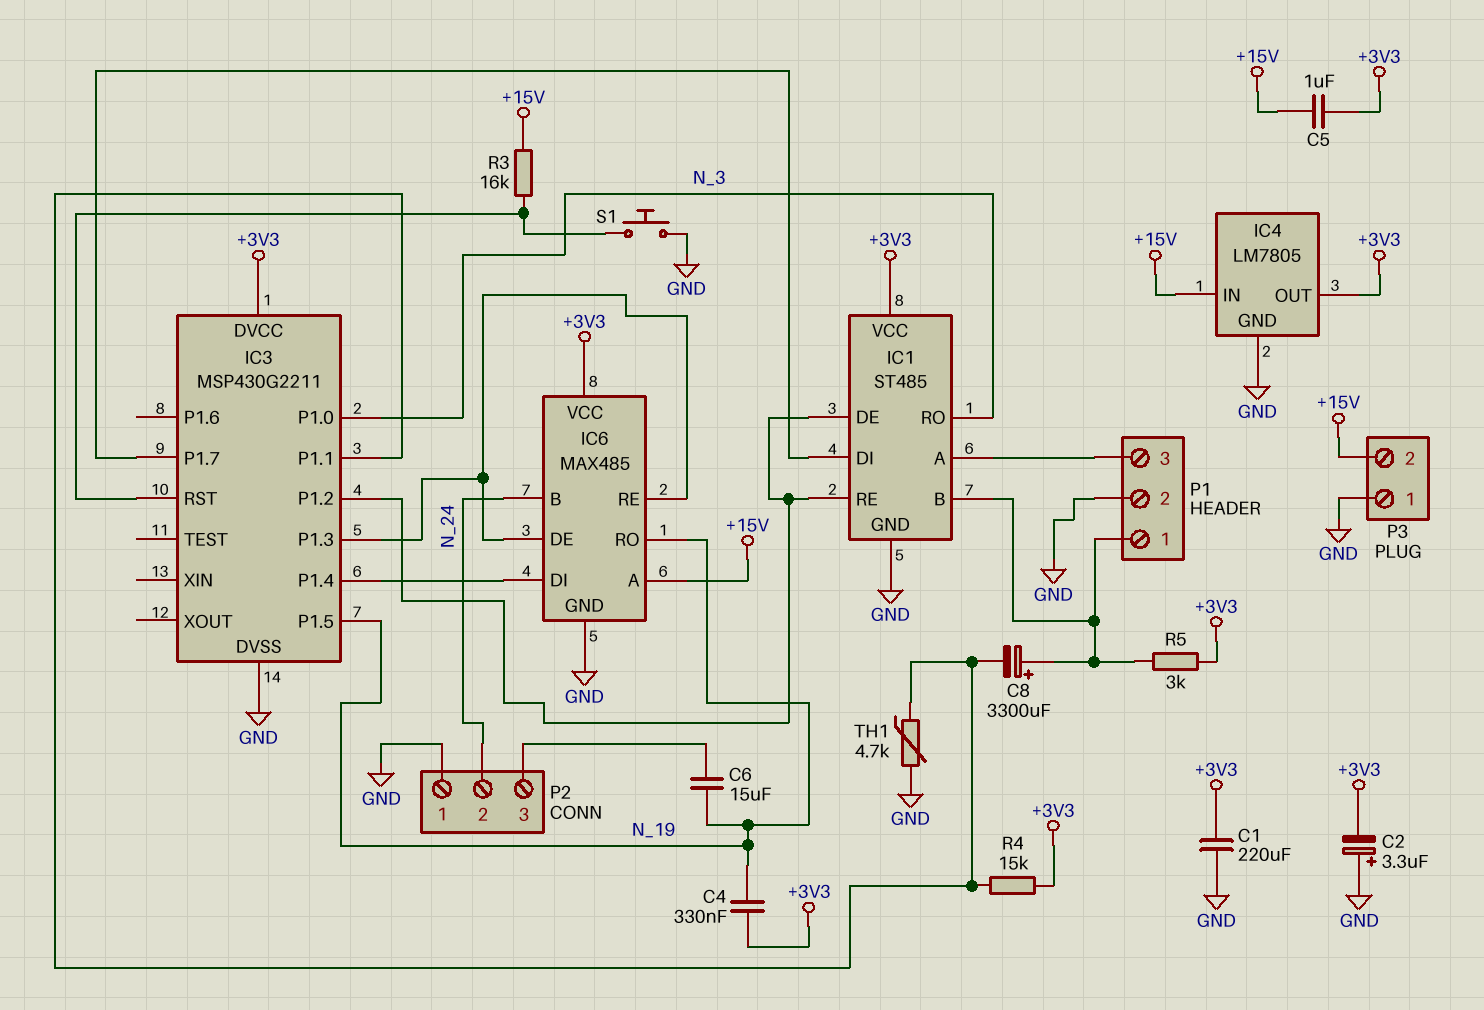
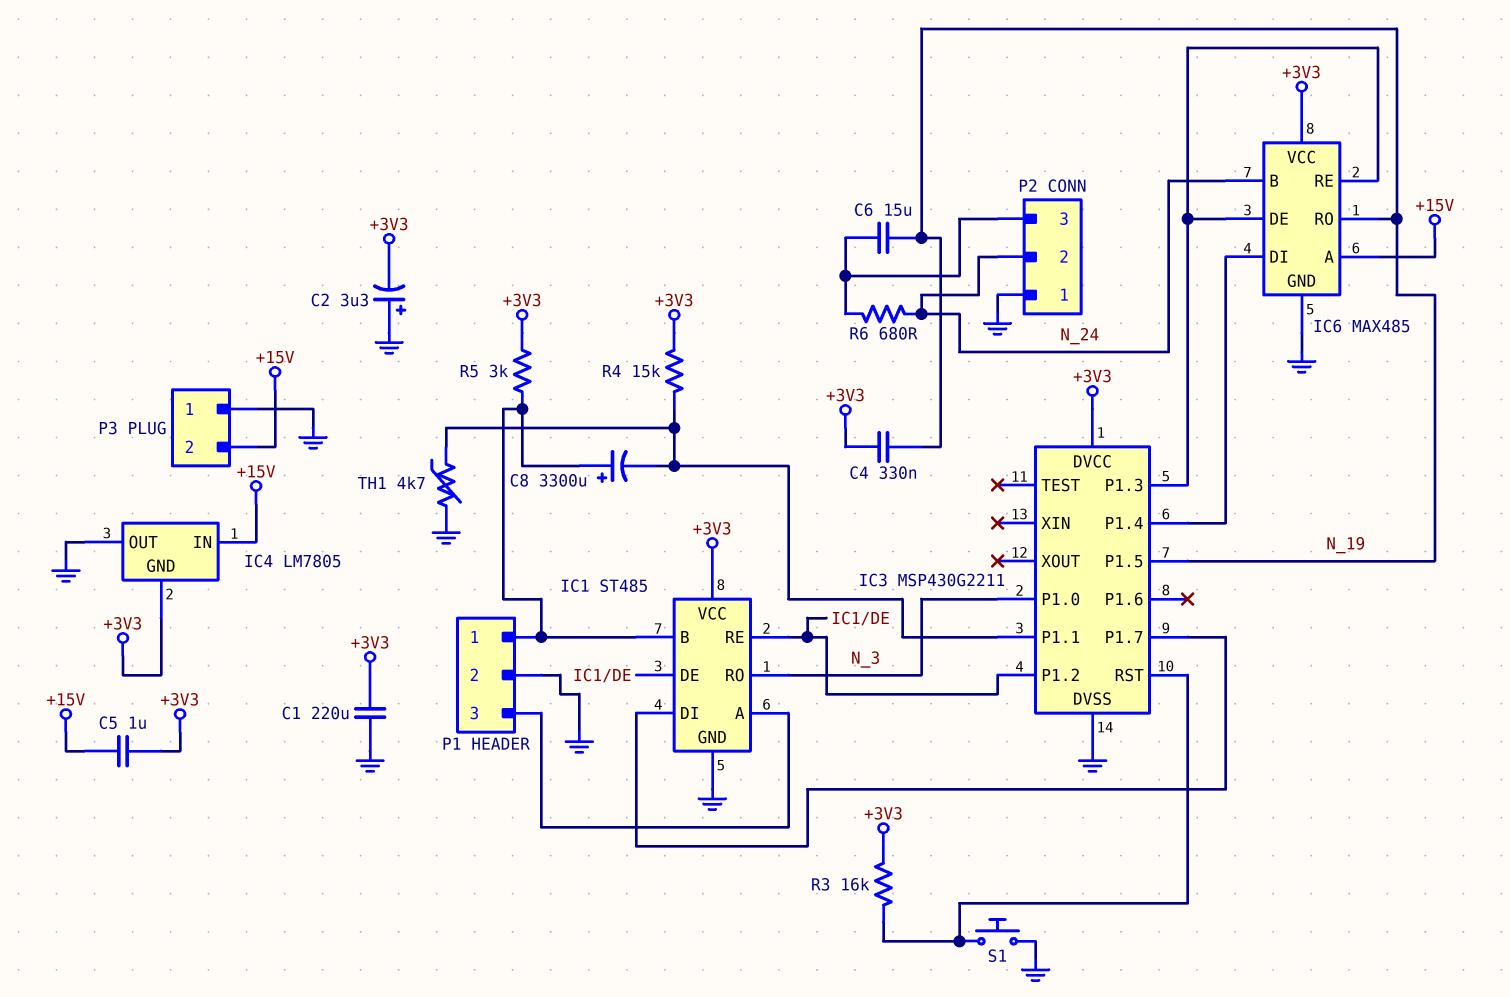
IC4 pin GND: GND -> +3V3
IC4 pin OUT: +3V3 -> GND
R3: 16k (+15V, IC3/RST) -> 16k (+3V3, IC3/RST)
R6: none -> 680 (N_24, P2/3)

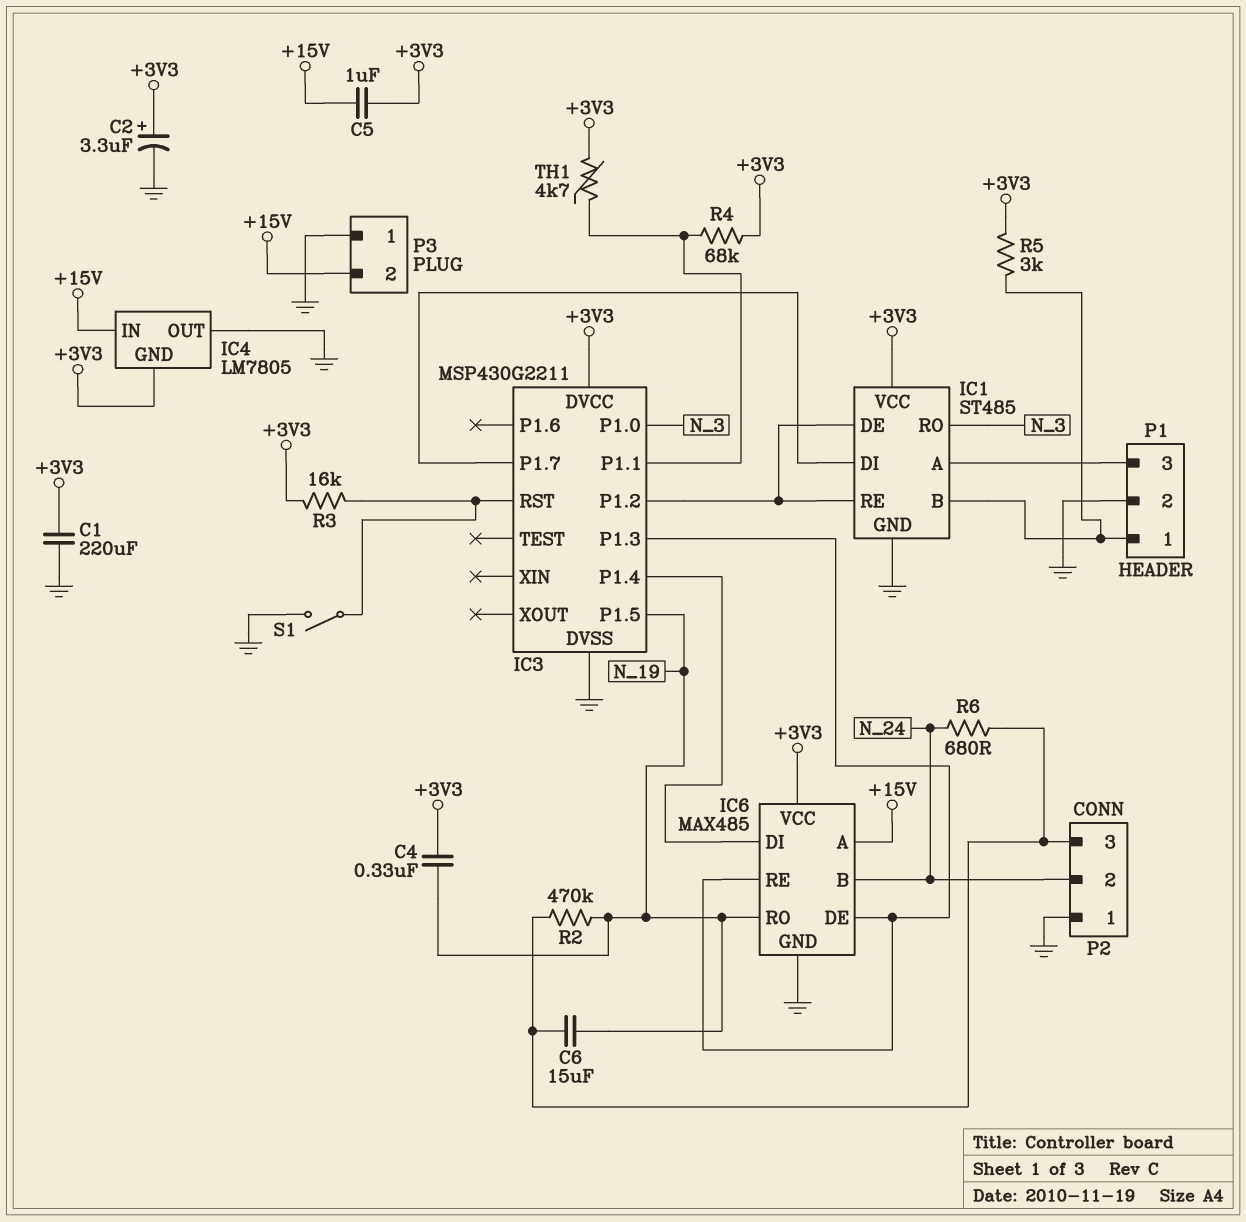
C2: 3.3uF (plus GND, minus +3V3) -> 3.3uF (plus +3V3, minus GND)
C8: 3300uF (plus IC1/B, minus IC3/P1.1) -> none
R2: none -> 470k (N_19, P2/3)
R4: 15k (+3V3, IC3/P1.1) -> 68k (+3V3, IC3/P1.1)
S1: button (GND, IC3/RST) -> switch (GND, IC3/RST)
TH1: 4.7k (GND, IC3/P1.1) -> 4.7k (+3V3, IC3/P1.1)

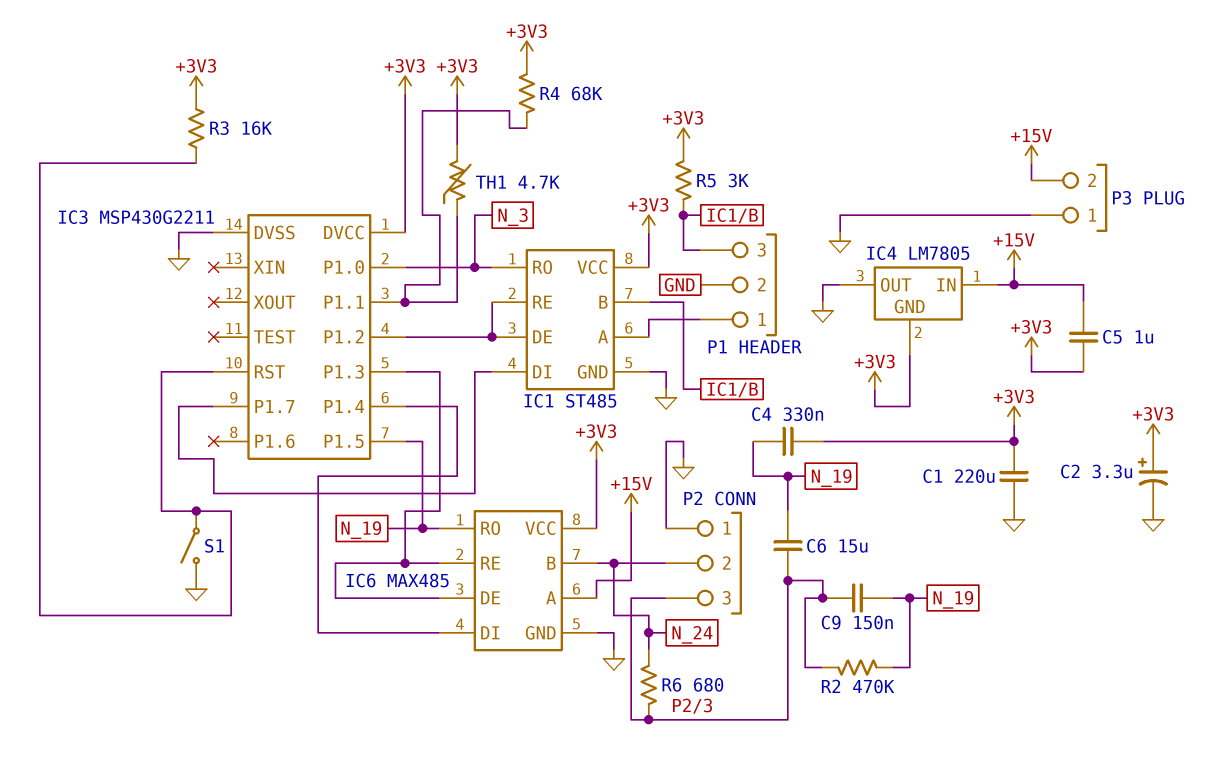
C9: none -> 150nF (N_19, P2/3)
P1 pin 1: IC1/B -> IC1/A
P1 pin 3: IC1/A -> IC1/B

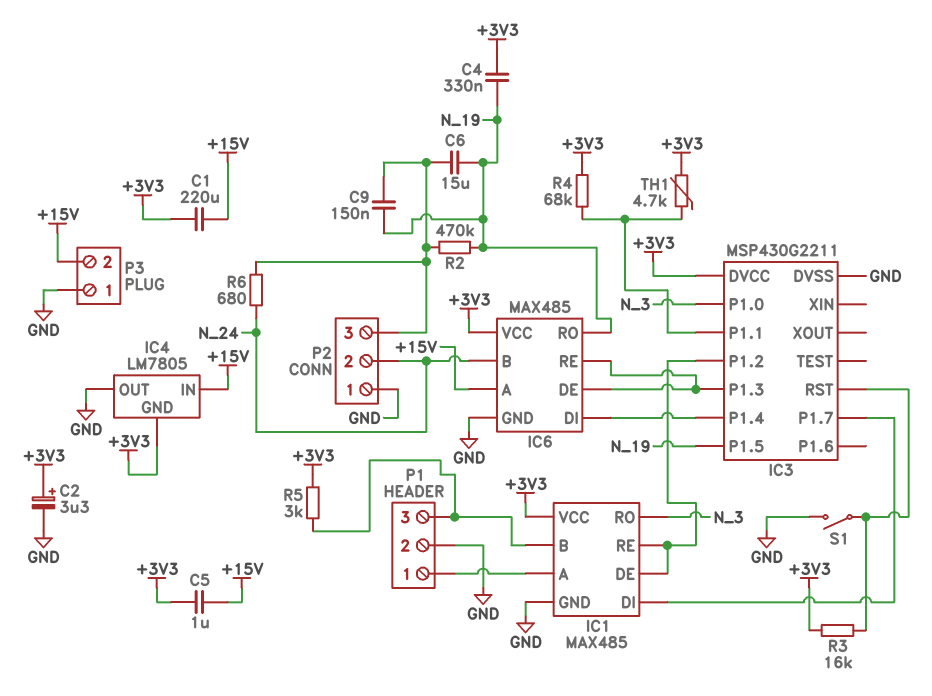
C1: 220uF (+3V3, GND) -> 220uF (+3V3, +15V)
IC1: ST485 -> MAX485

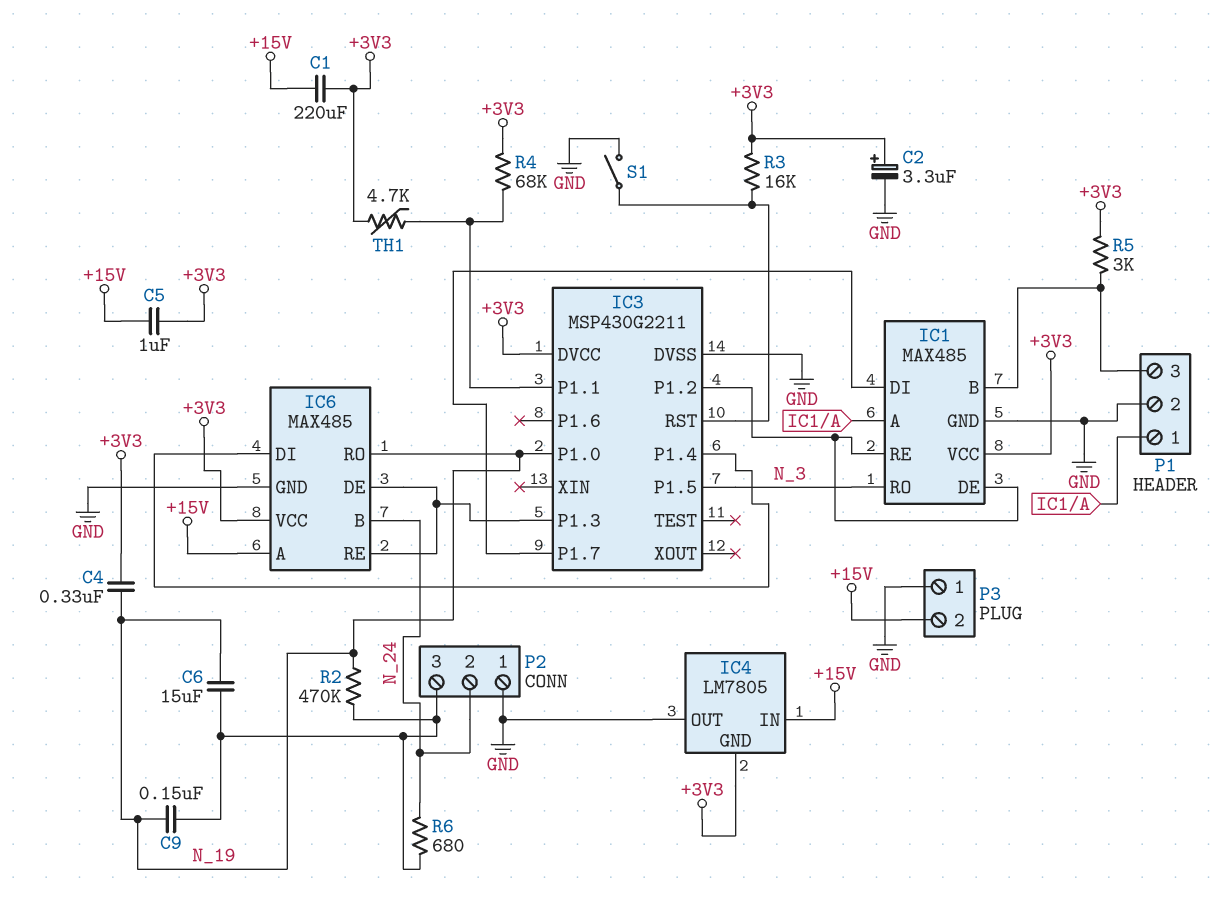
IC3 pin P1.0: N_3 -> N_19
IC3 pin P1.5: N_19 -> N_3

